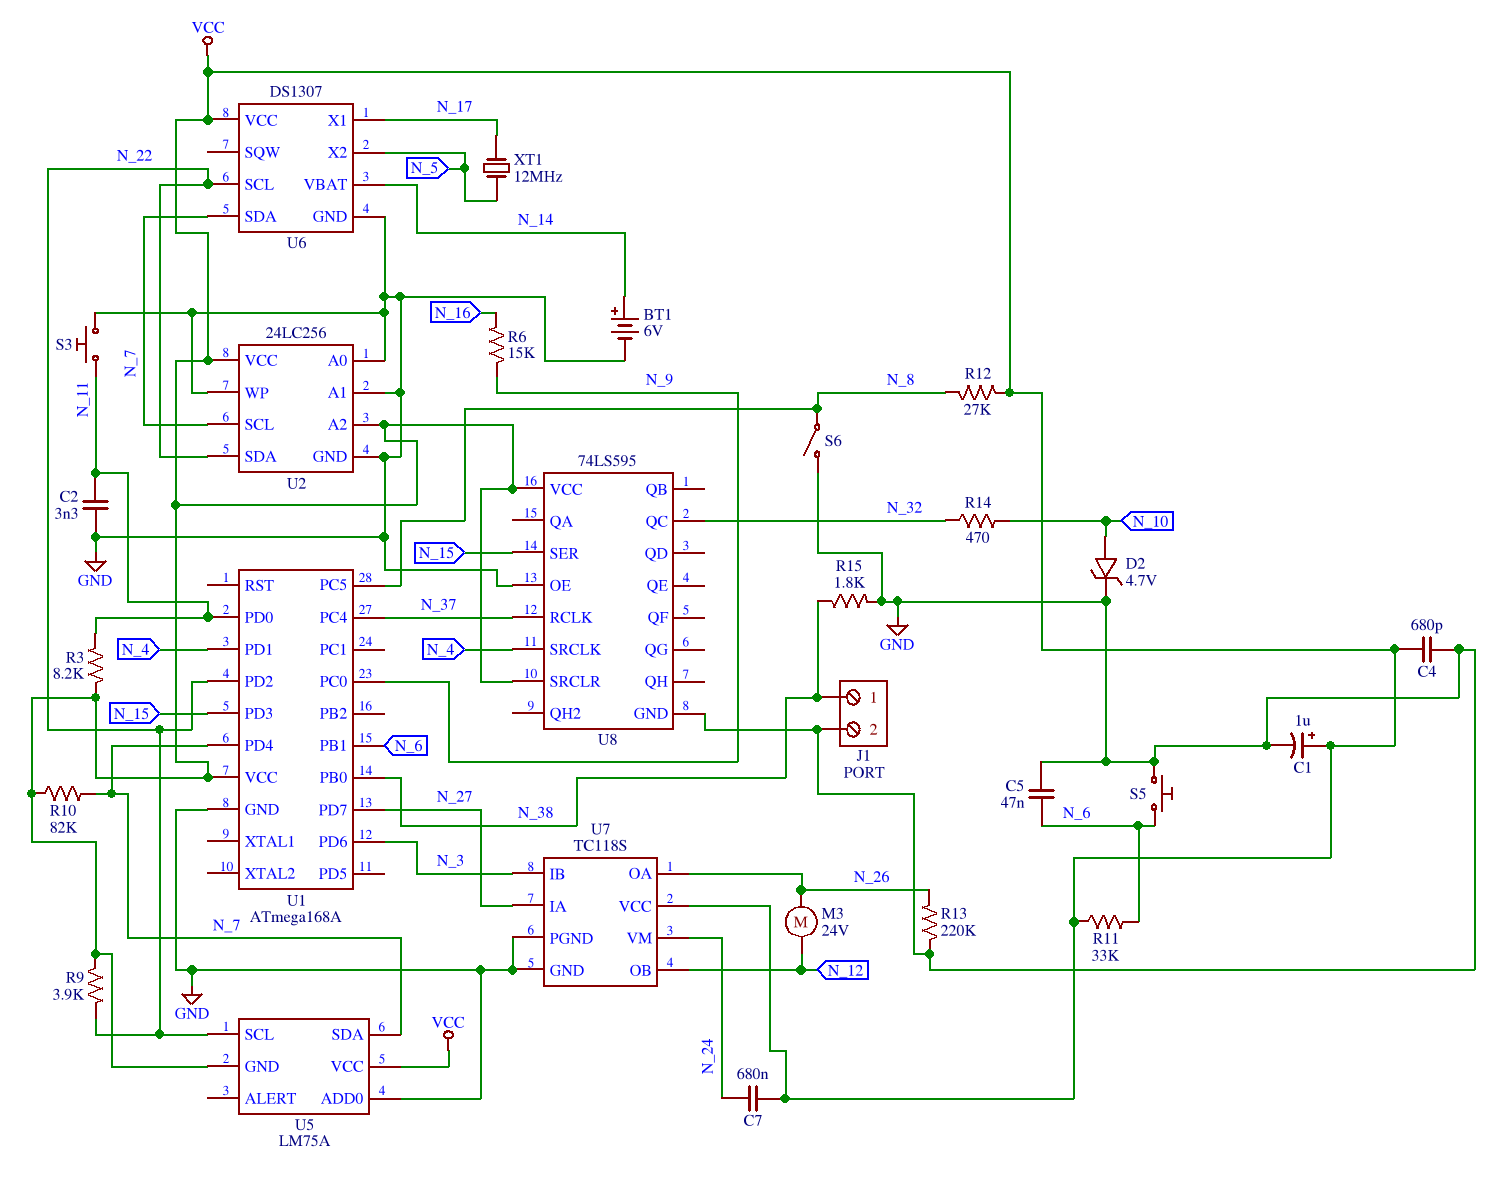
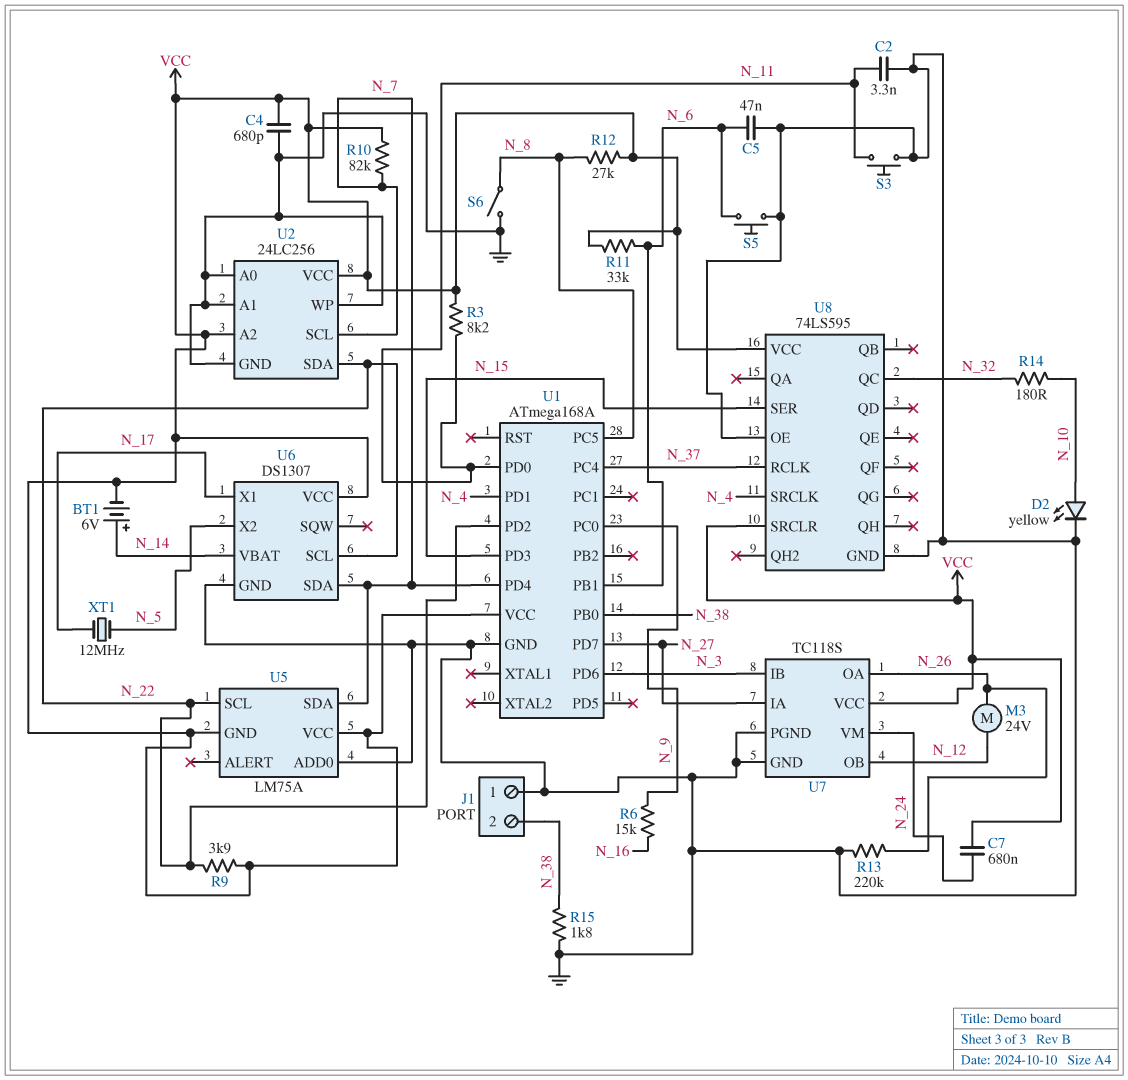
BT1: 6V (plus N_14, minus GND) -> 6V (plus N_14, minus VCC)
C1: 1uF (plus VCC, minus GND) -> none
D2: zener 4.7V (A N_10, K GND) -> LED yellow (A N_10, K GND)
J1 pin 1: N_38 -> GND
J1 pin 2: GND -> N_38
R14: 470 (N_10, N_32) -> 180 (N_10, N_32)

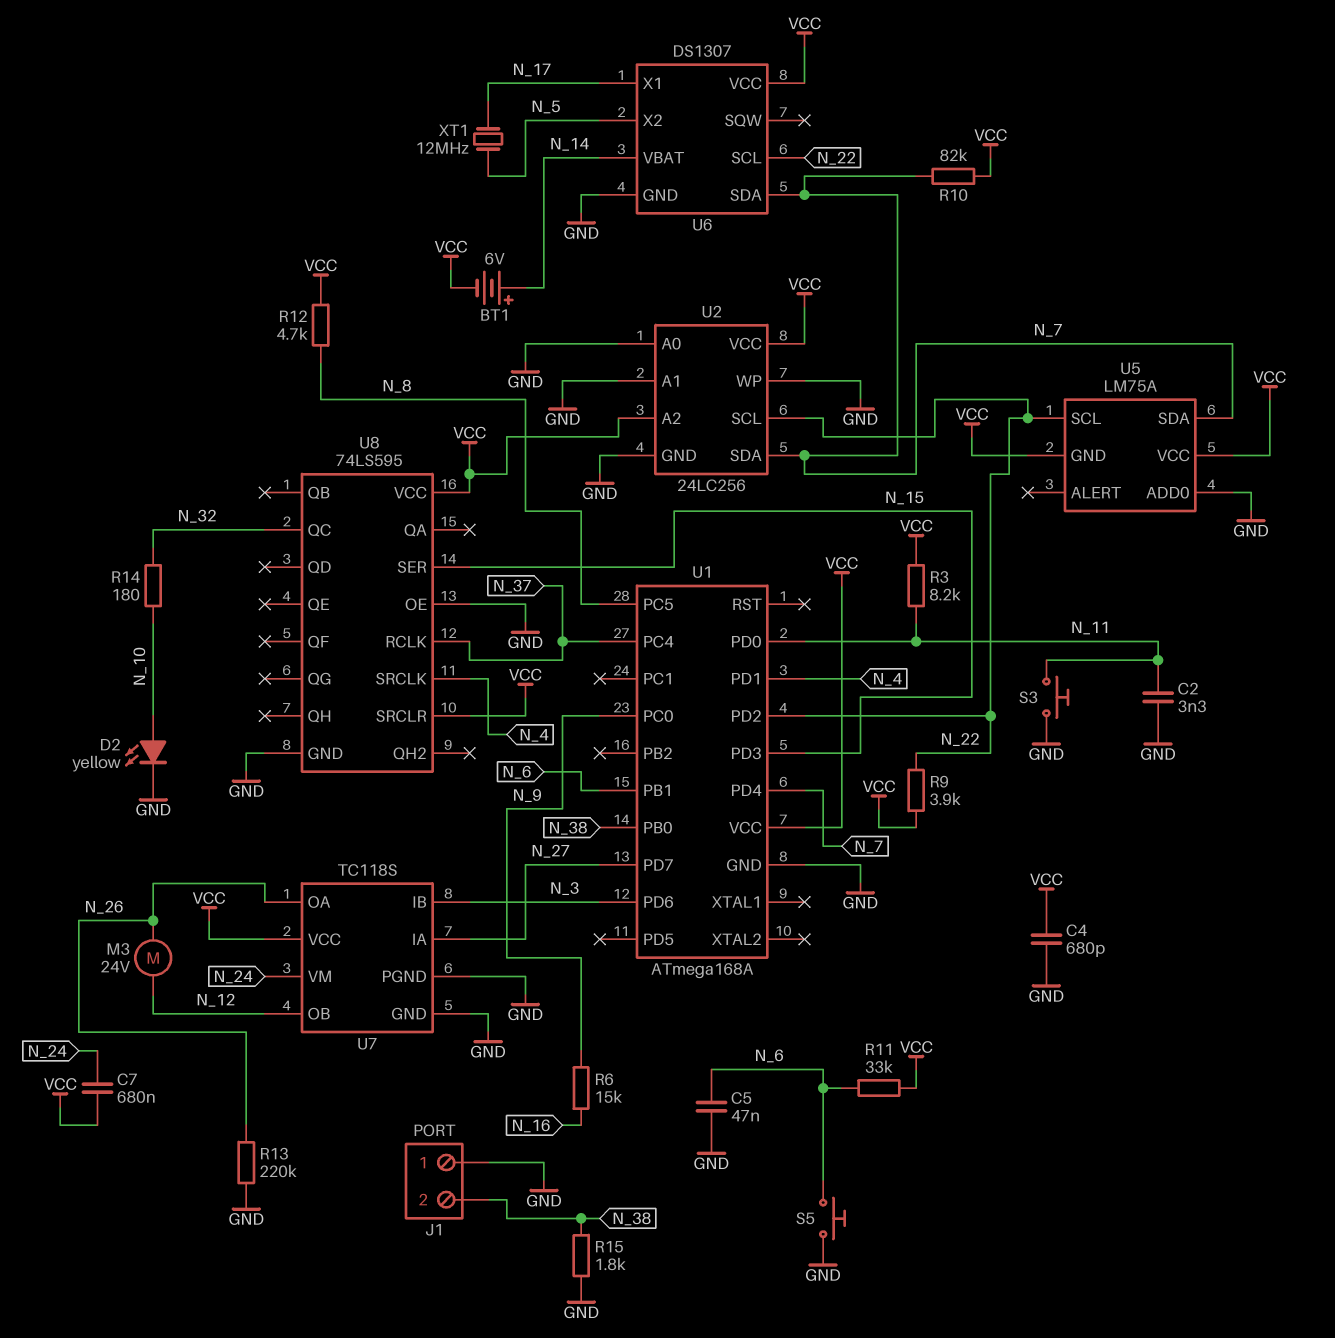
R12: 27k (N_8, VCC) -> 4.7k (N_8, VCC)
S6: switch (GND, N_8) -> none
U2 pin SCL: N_7 -> N_22
U2 pin SDA: N_22 -> N_7

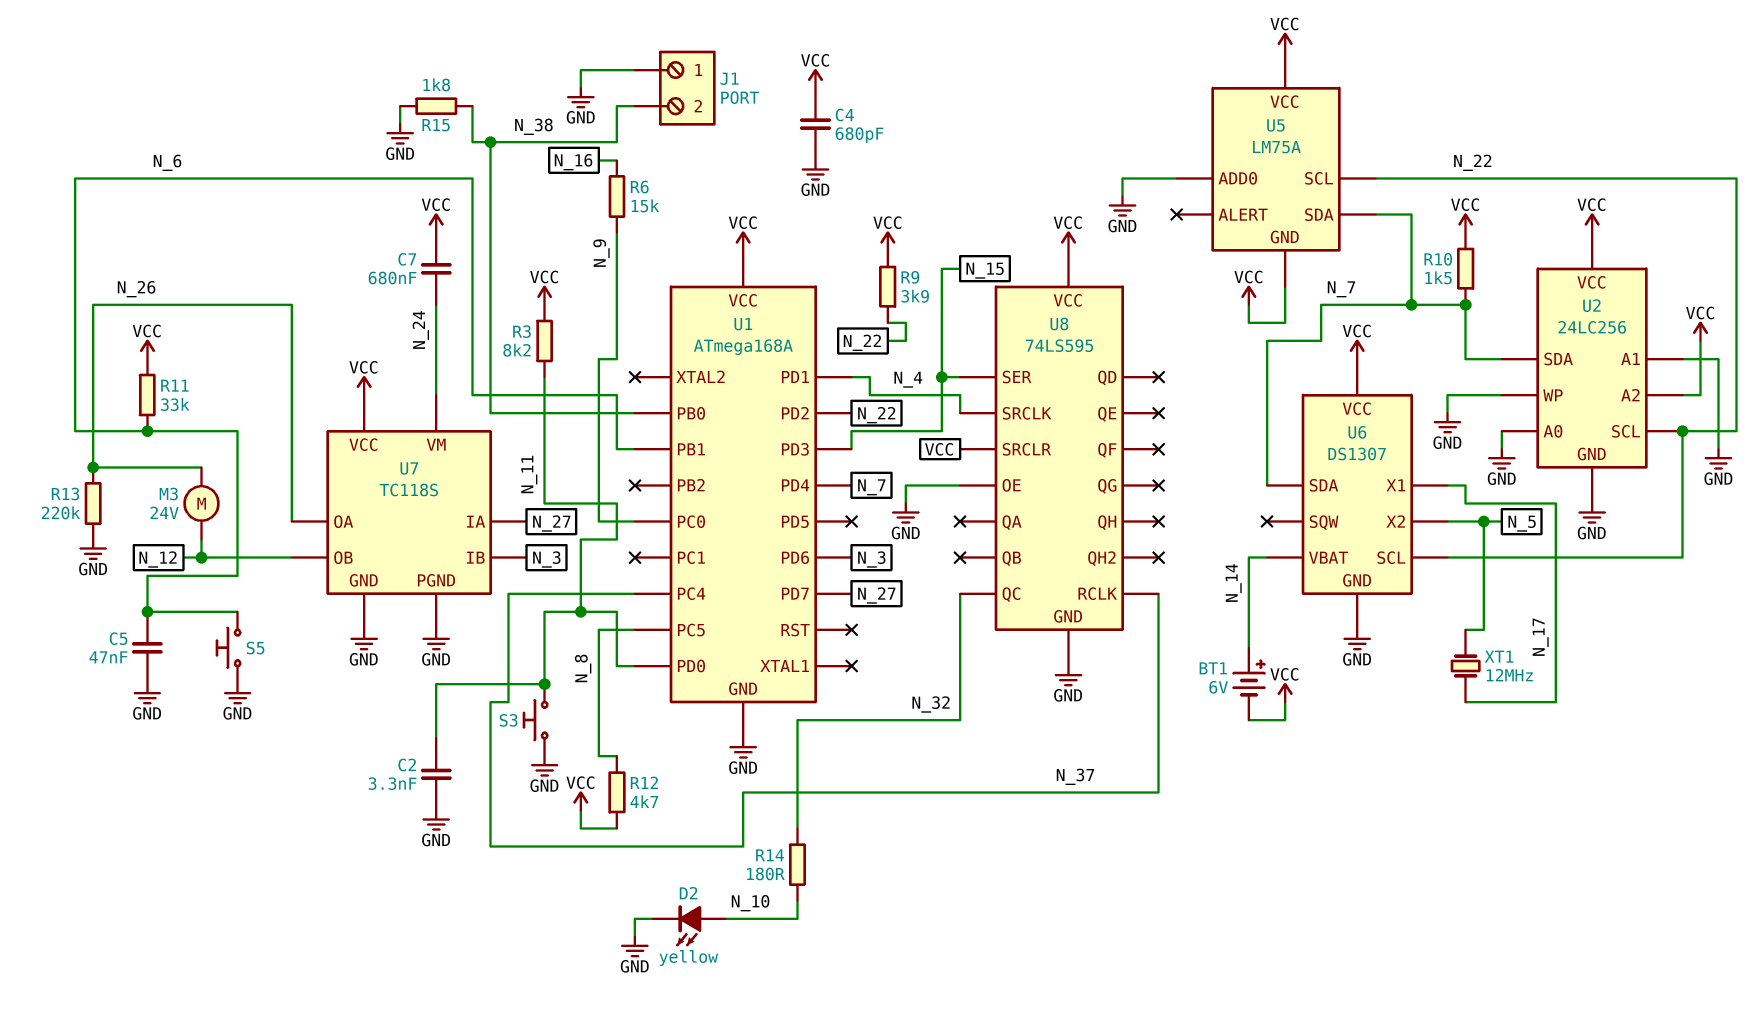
R10: 82k (N_7, VCC) -> 1.5k (N_7, VCC)

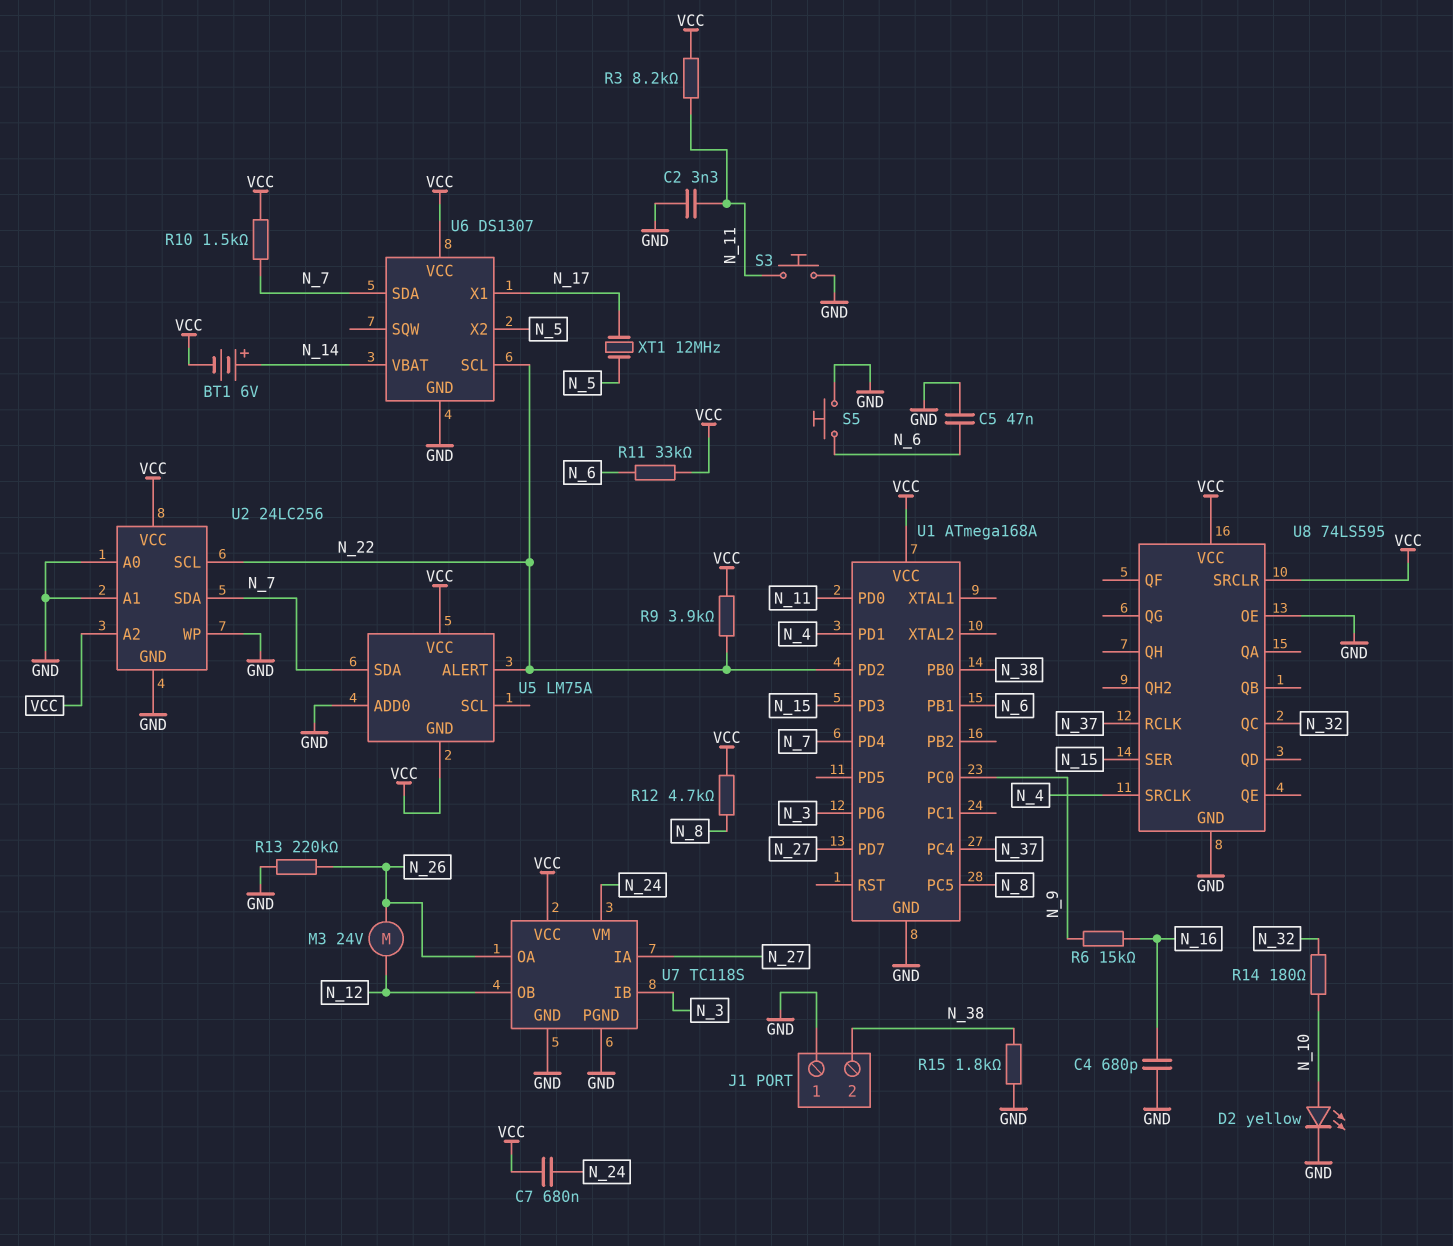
C4: 680pF (GND, VCC) -> 680pF (GND, N_16)
U5 pin ALERT: none -> N_22
U5 pin SCL: N_22 -> none

